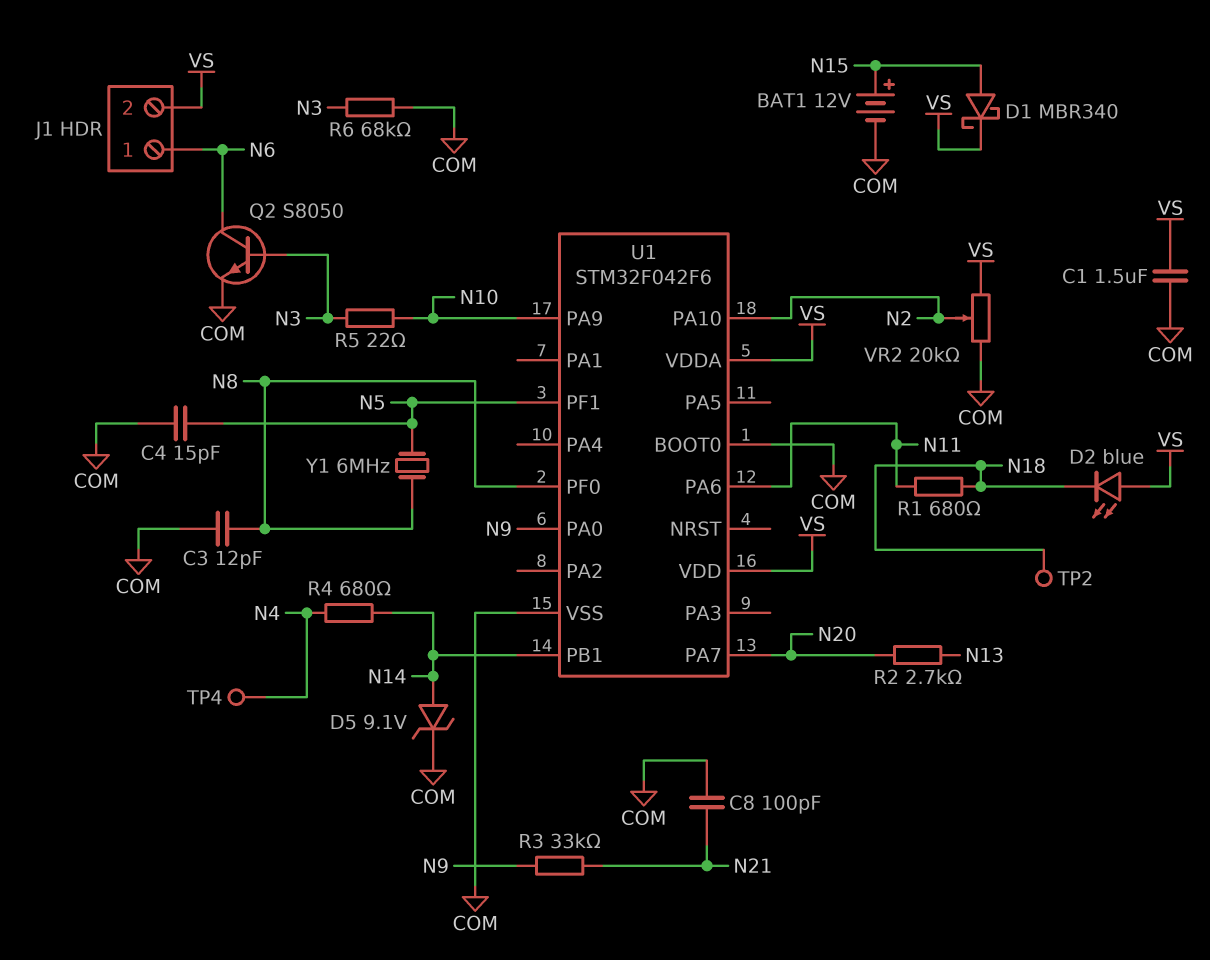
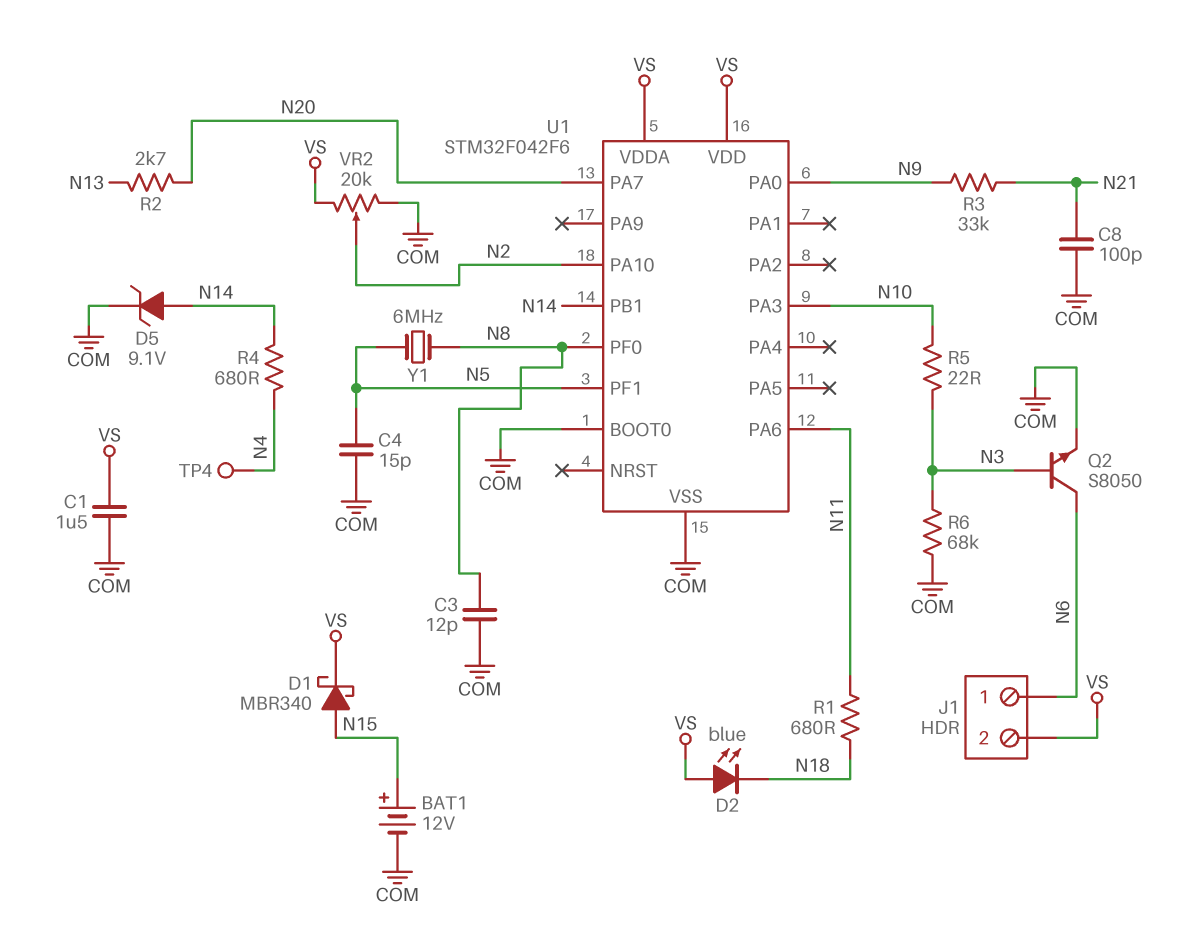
TP2: test point (N18) -> none
U1 pin PA3: none -> N10
U1 pin PA9: N10 -> none

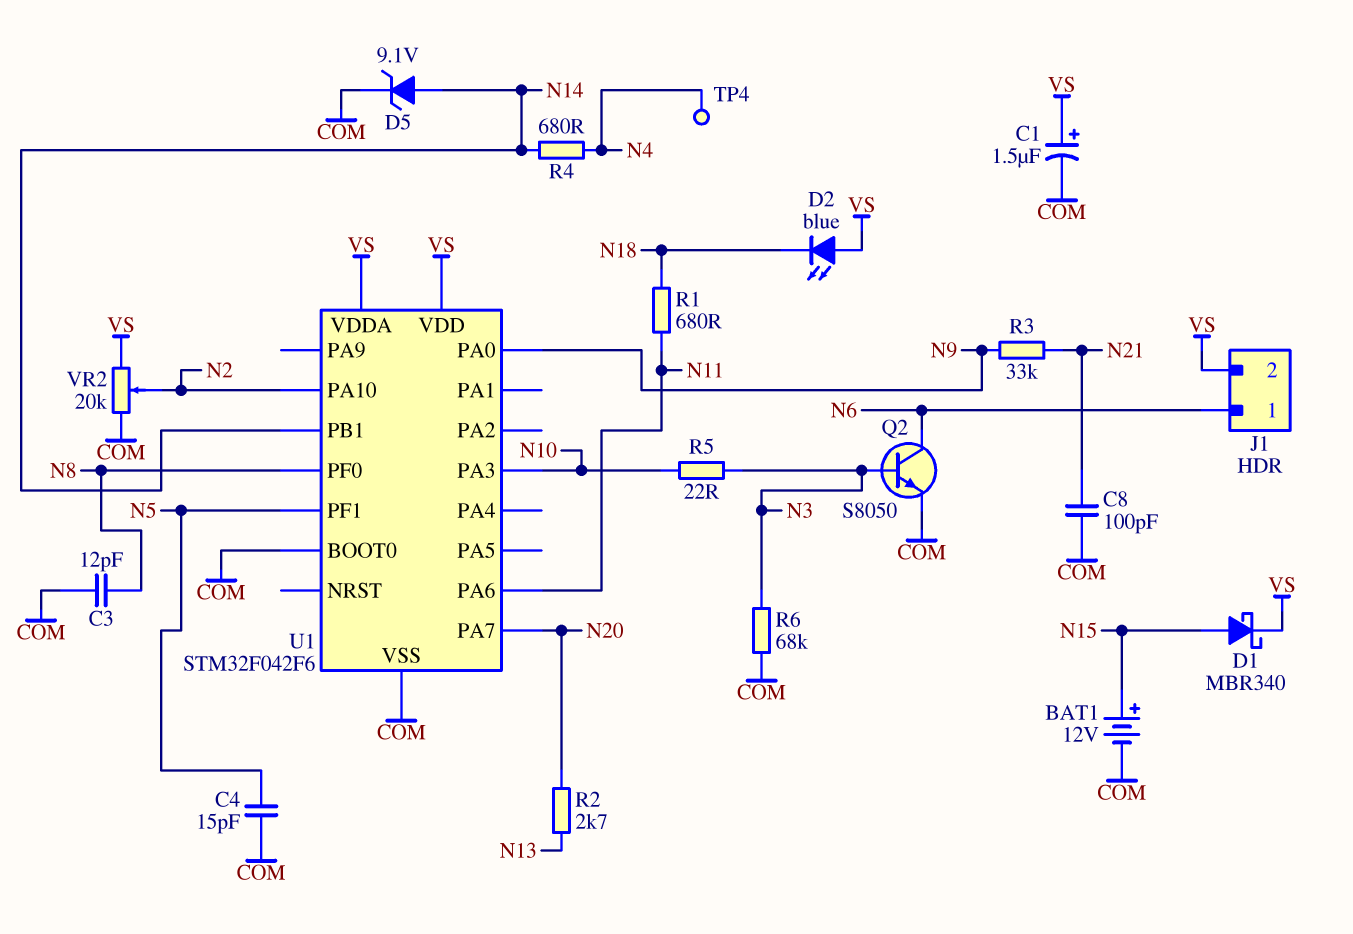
C1: 1.5uF (COM, VS) -> 1.5uF (plus VS, minus COM)
Y1: 6MHz (N5, N8) -> none

